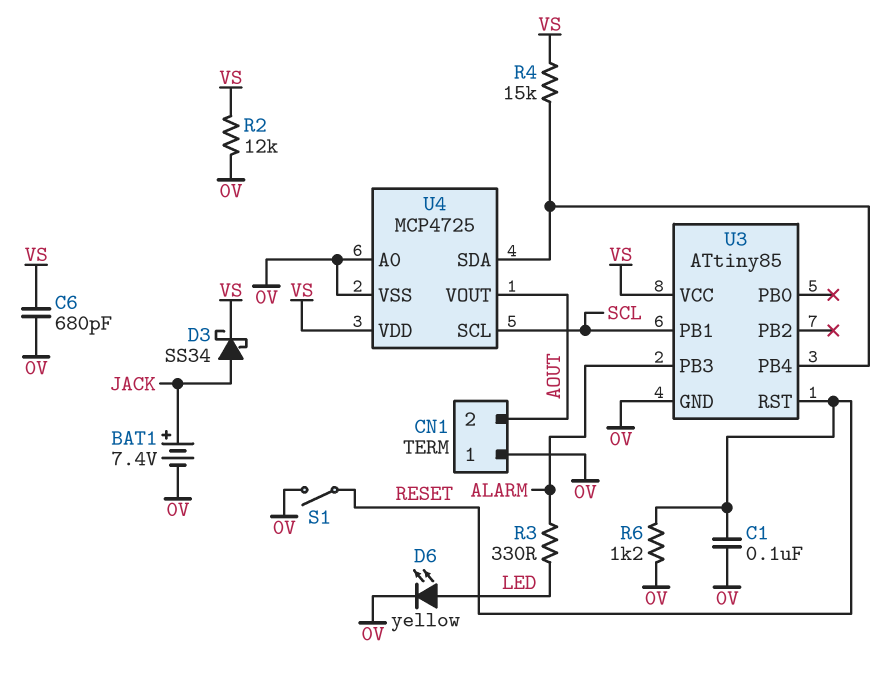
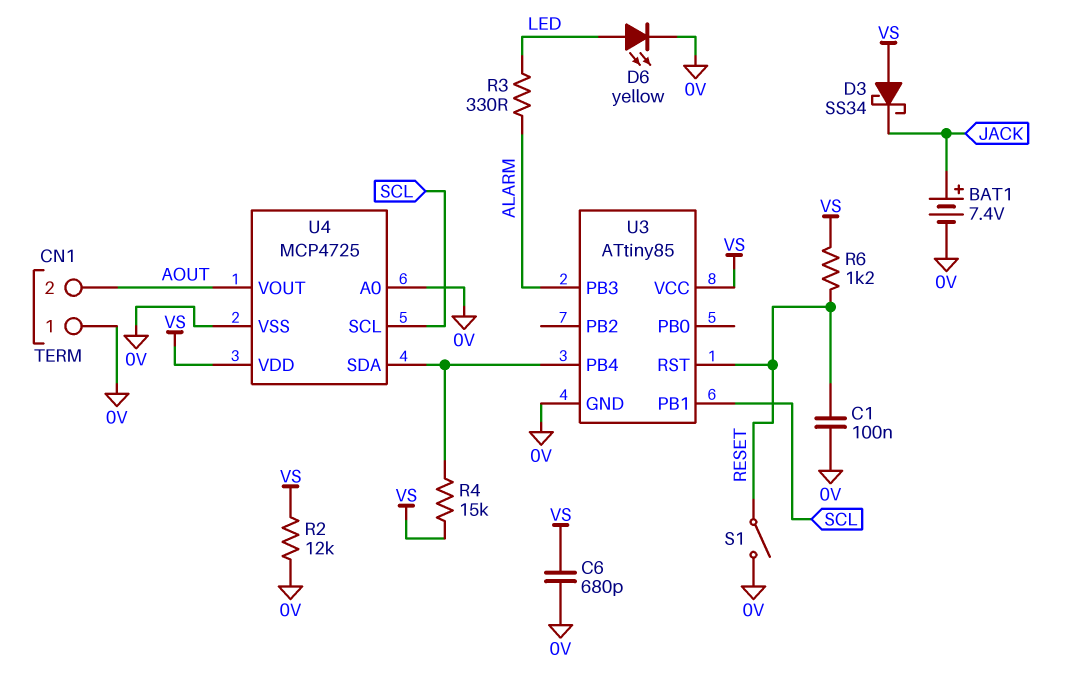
D3: schottky SS34 (A JACK, K VS) -> schottky SS34 (A VS, K JACK)
R6: 1.2k (0V, RESET) -> 1.2k (RESET, VS)

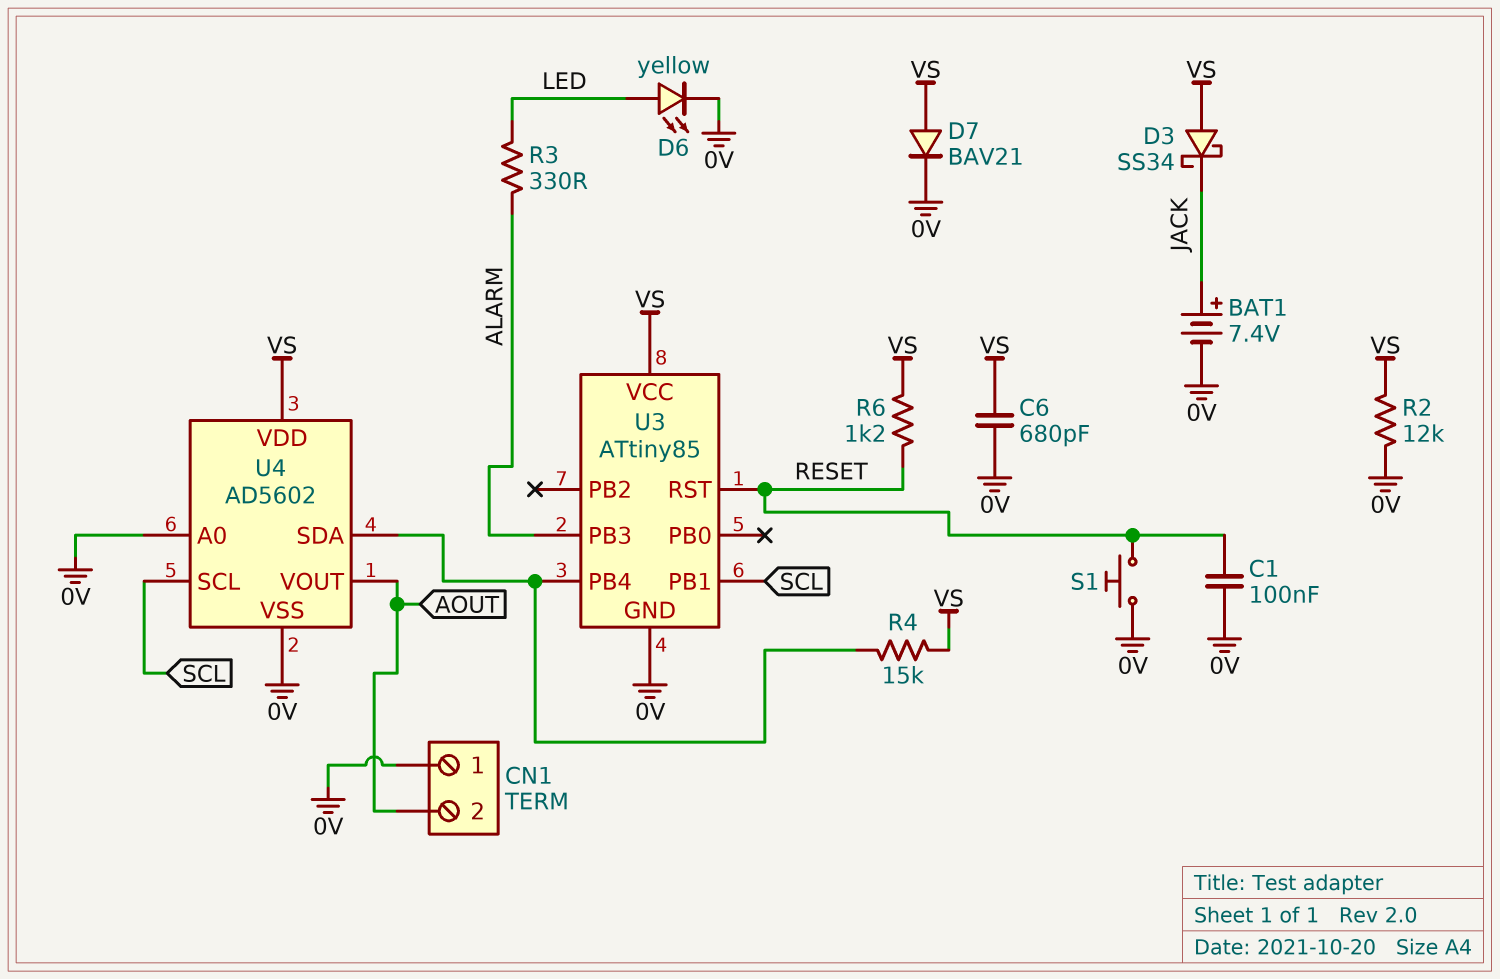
D7: none -> diode BAV21 (A VS, K 0V)
S1: switch (0V, RESET) -> button (0V, RESET)
U4: MCP4725 -> AD5602

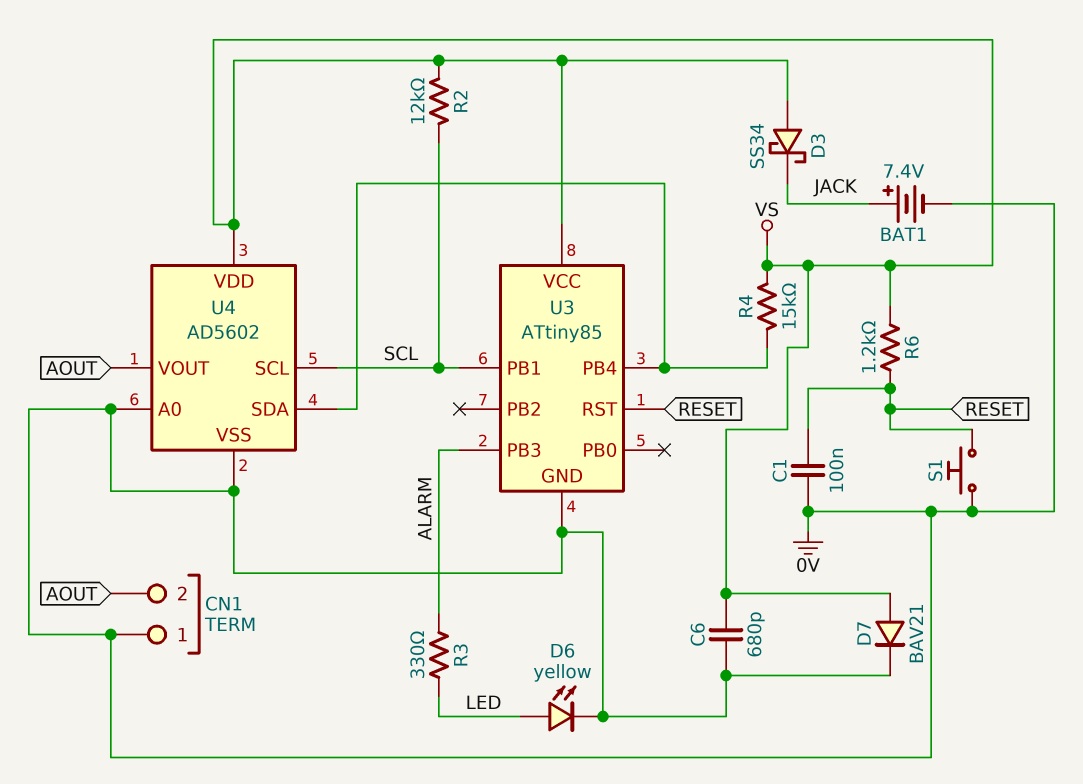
R2: 12k (0V, VS) -> 12k (SCL, VS)

